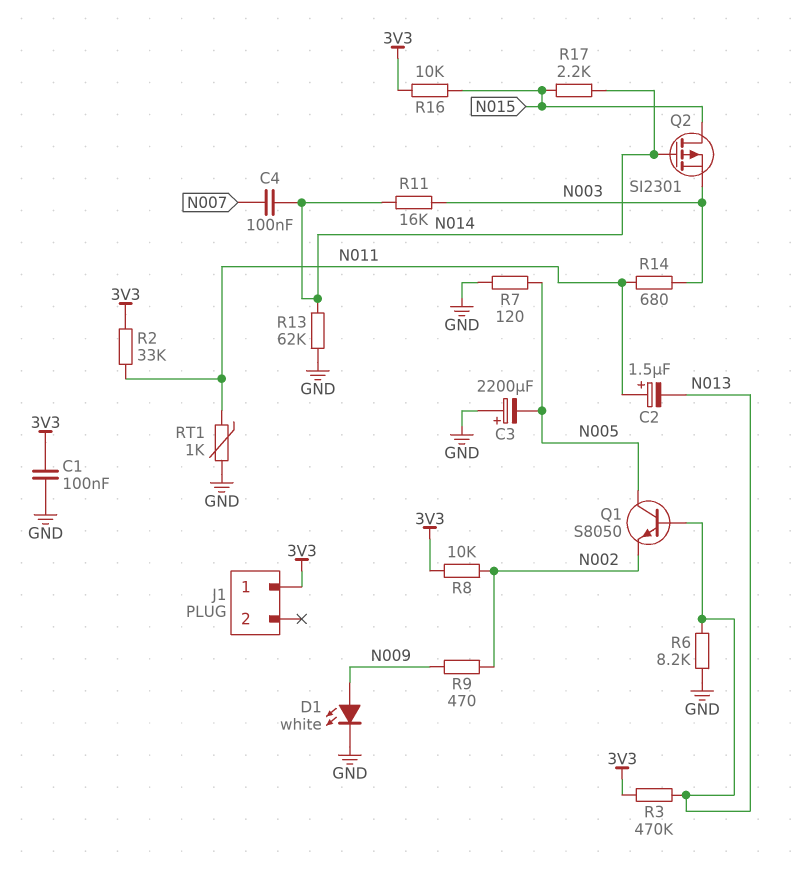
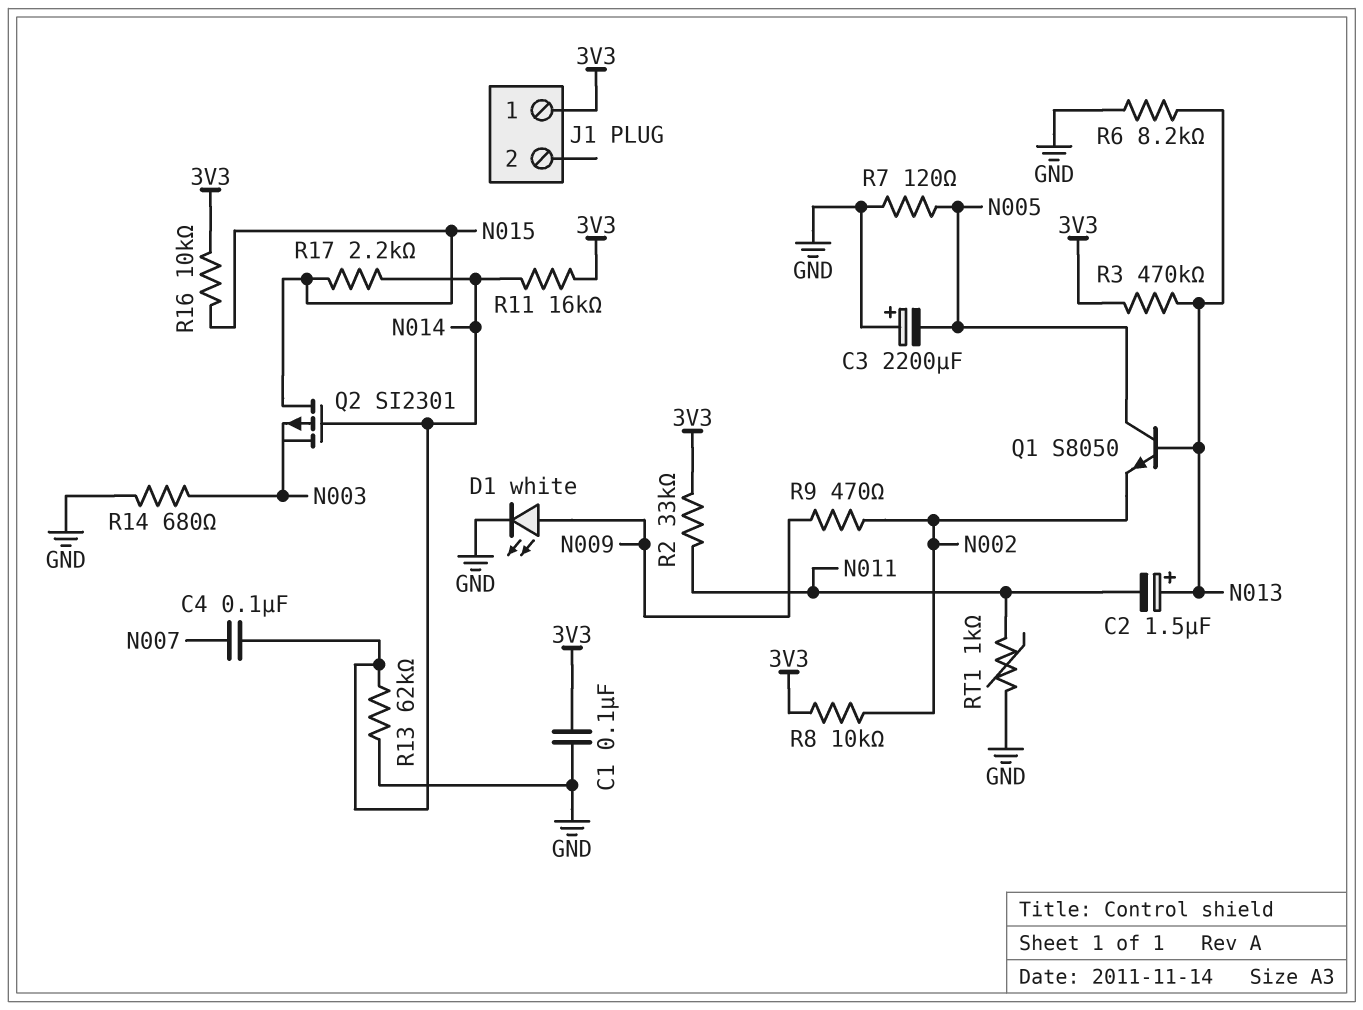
C2: 1.5uF (plus N011, minus N013) -> 1.5uF (plus N013, minus N011)
R11: 16k (N003, N014) -> 16k (3V3, N014)
R14: 680 (N003, N011) -> 680 (GND, N003)

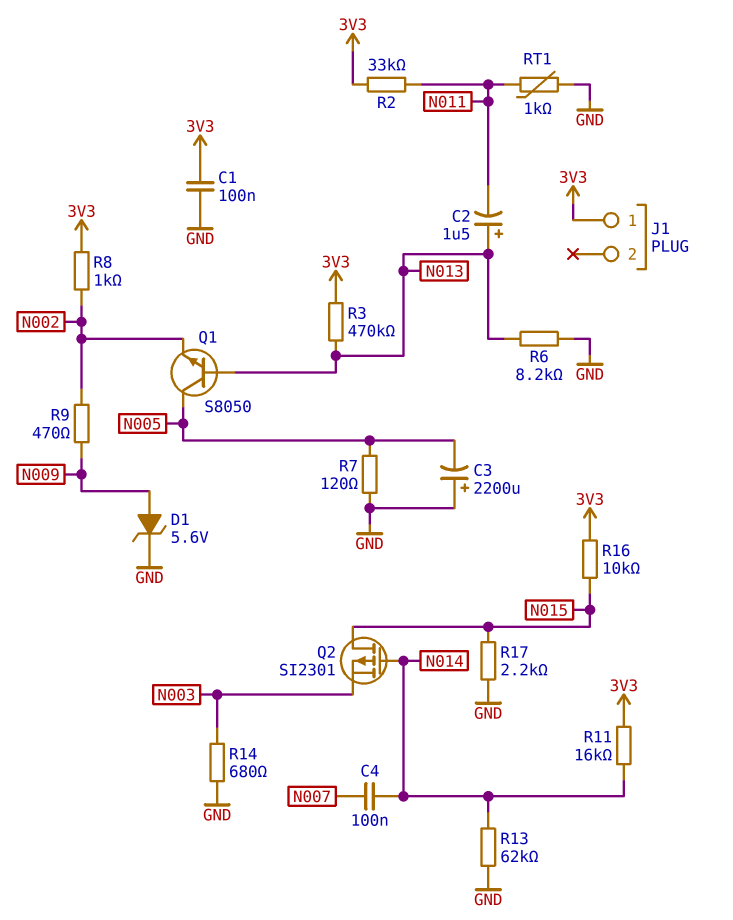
D1: LED white (A N009, K GND) -> zener 5.6V (A N009, K GND)
R8: 10k (3V3, N002) -> 1k (3V3, N002)
R17: 2.2k (N014, N015) -> 2.2k (GND, N015)

